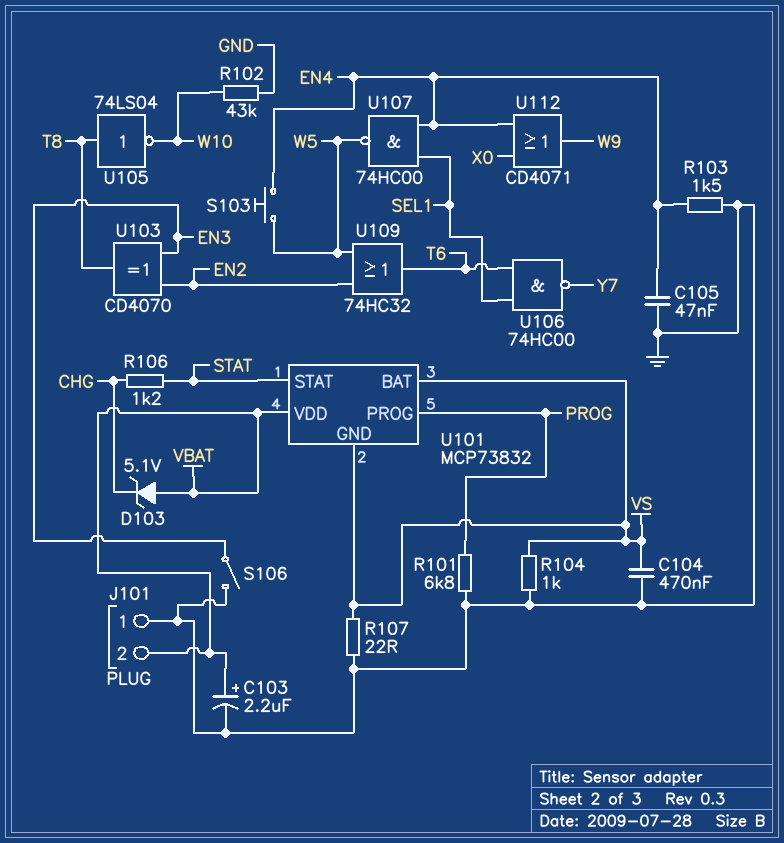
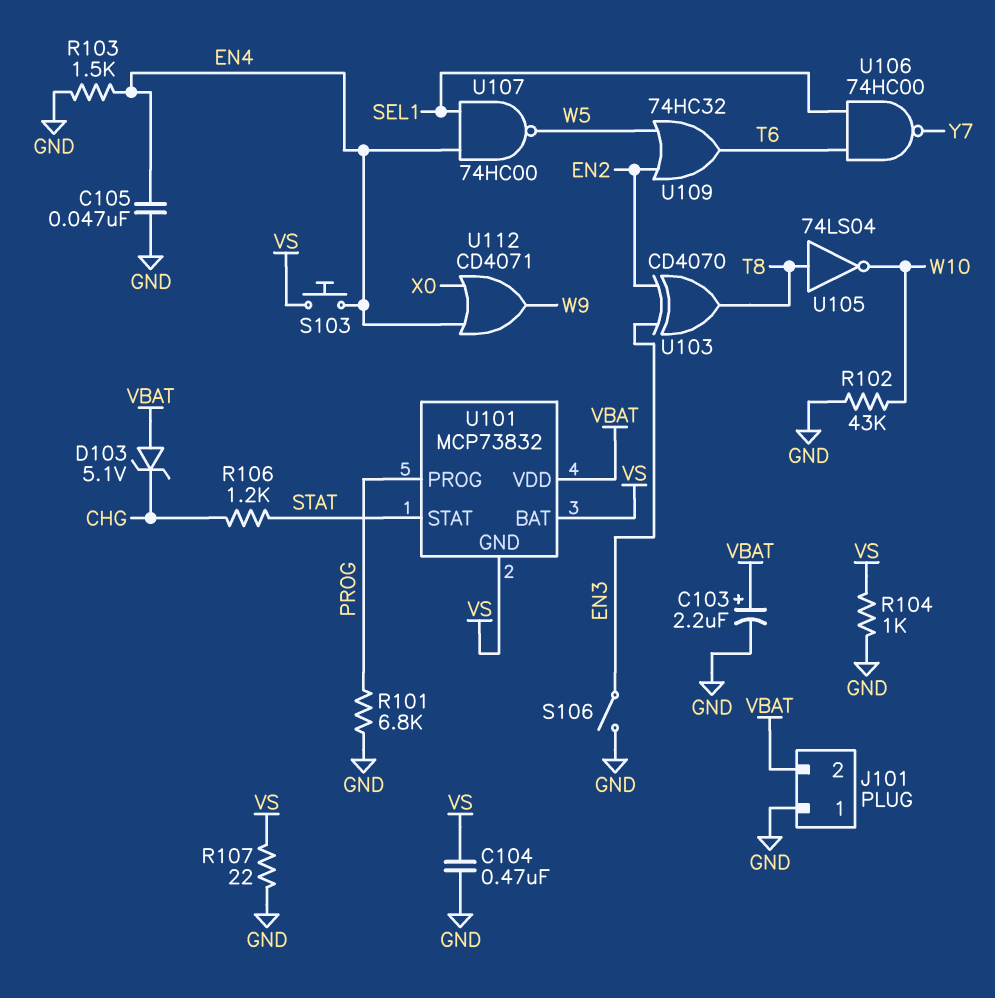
S103: button (EN4, W5) -> button (EN4, VS)

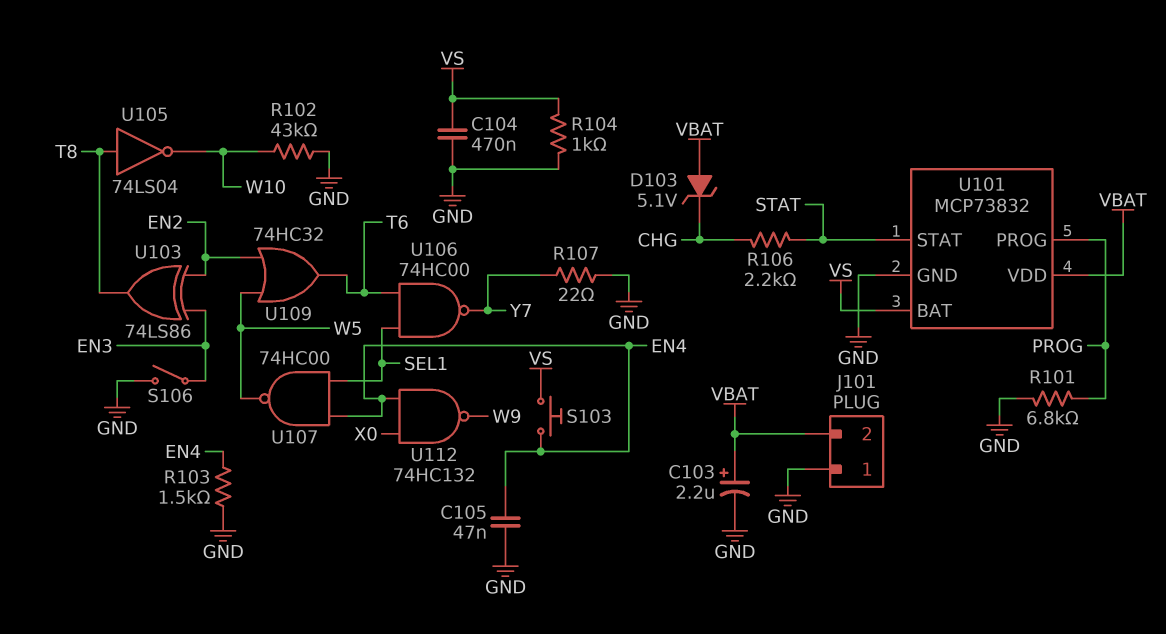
R106: 1.2k (CHG, STAT) -> 2.2k (CHG, STAT)
R107: 22 (GND, VS) -> 22 (GND, Y7)
U101 pin GND: VS -> GND
U103: XOR CD4070 (in EN2, in EN3, out T8) -> XOR 74LS86 (in EN2, in EN3, out T8)
U112: OR CD4071 (in EN4, in X0, out W9) -> NAND 74HC132 (in EN4, in X0, out W9)

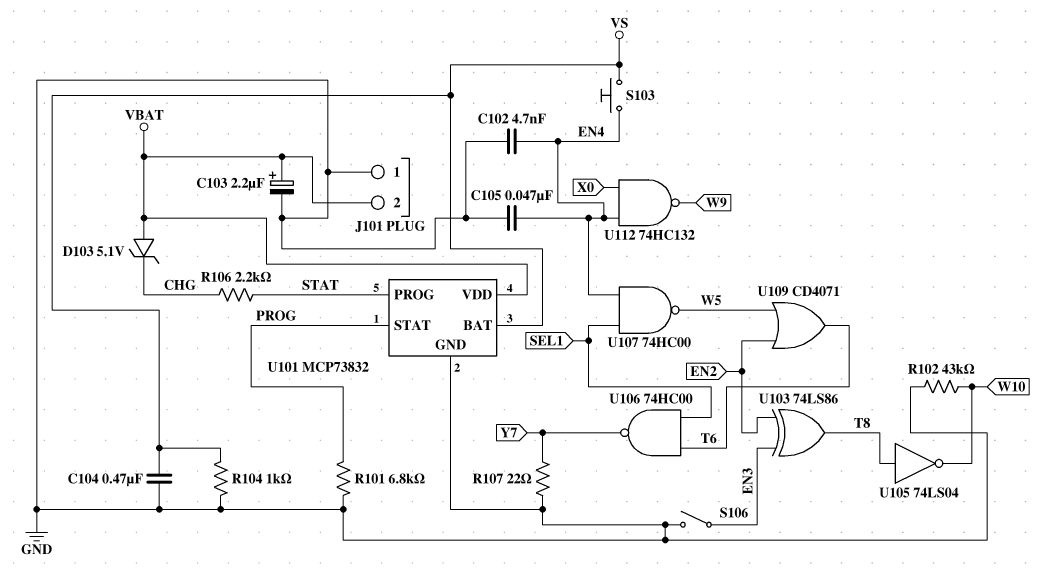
C102: none -> 4.7nF (EN4, GND)
R103: 1.5k (EN4, GND) -> none
U101 pin PROG: PROG -> STAT
U101 pin STAT: STAT -> PROG
U109: OR 74HC32 (in EN2, in W5, out T6) -> OR CD4071 (in EN2, in W5, out T6)

